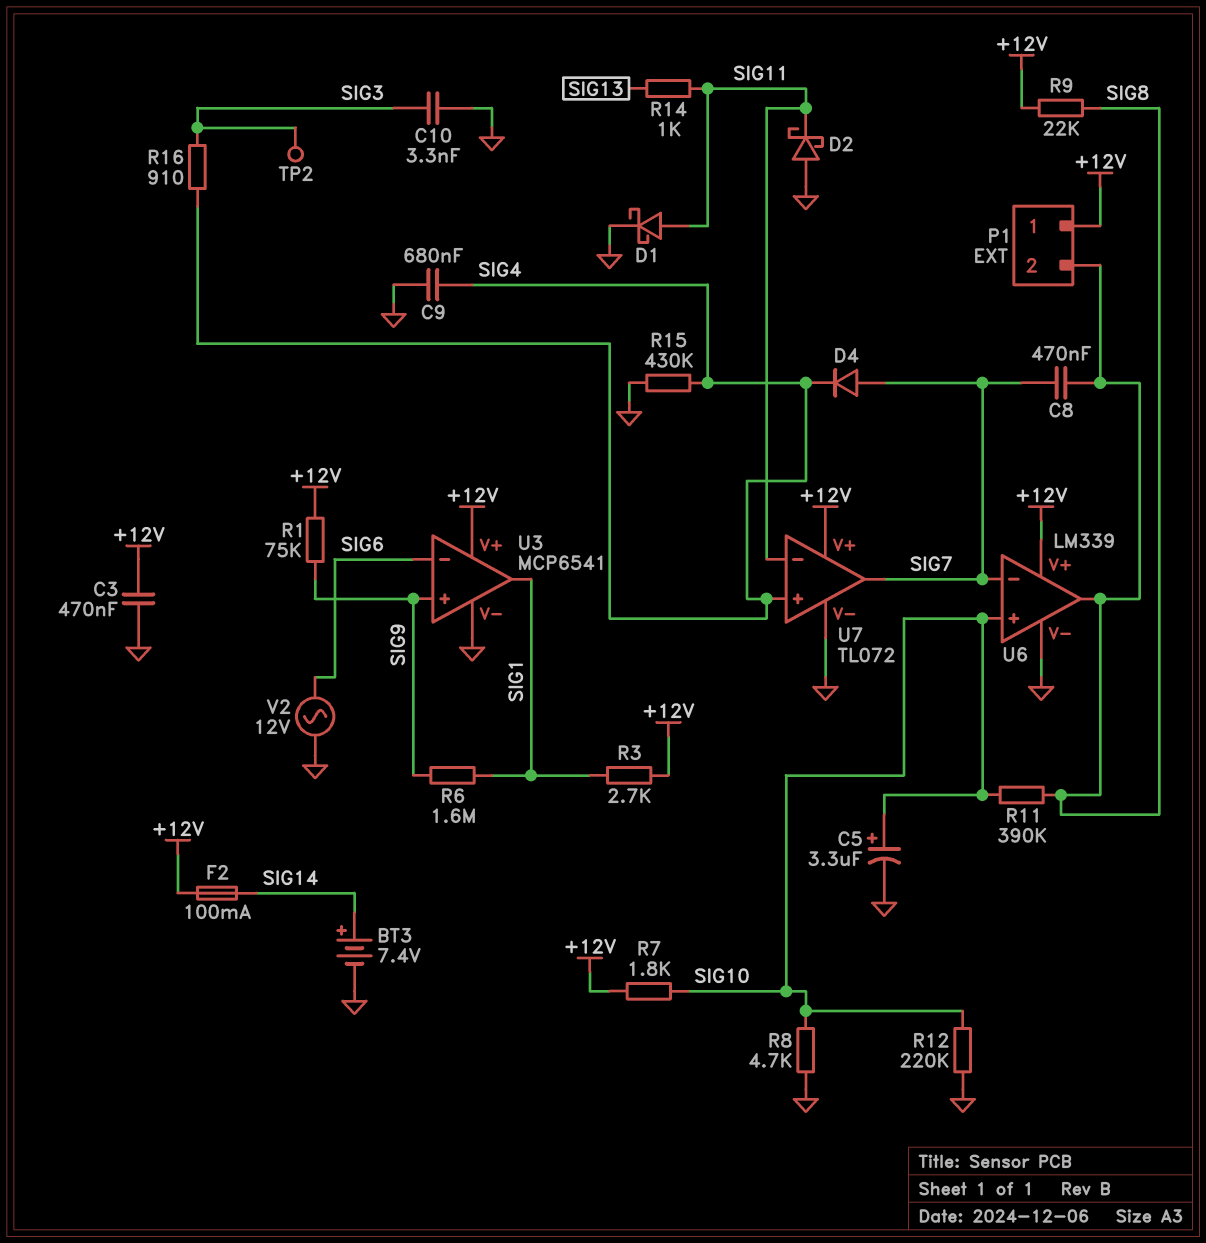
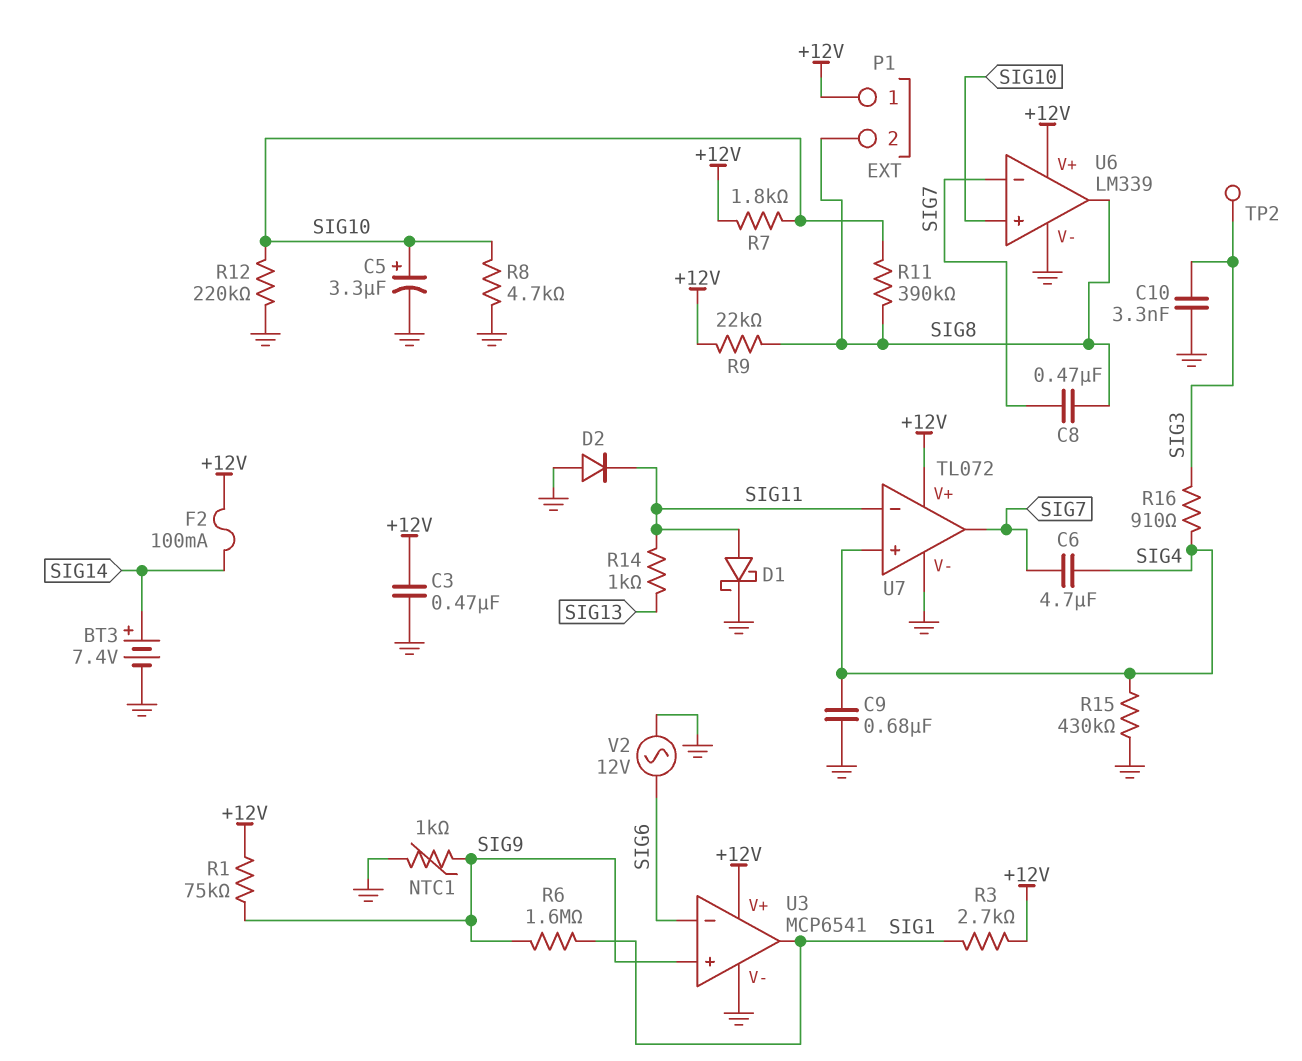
C6: none -> 4.7uF (SIG4, SIG7)
D2: schottky (A GND, K SIG11) -> diode (A GND, K SIG11)
D4: diode (A SIG7, K SIG4) -> none
NTC1: none -> 1k (GND, SIG9)

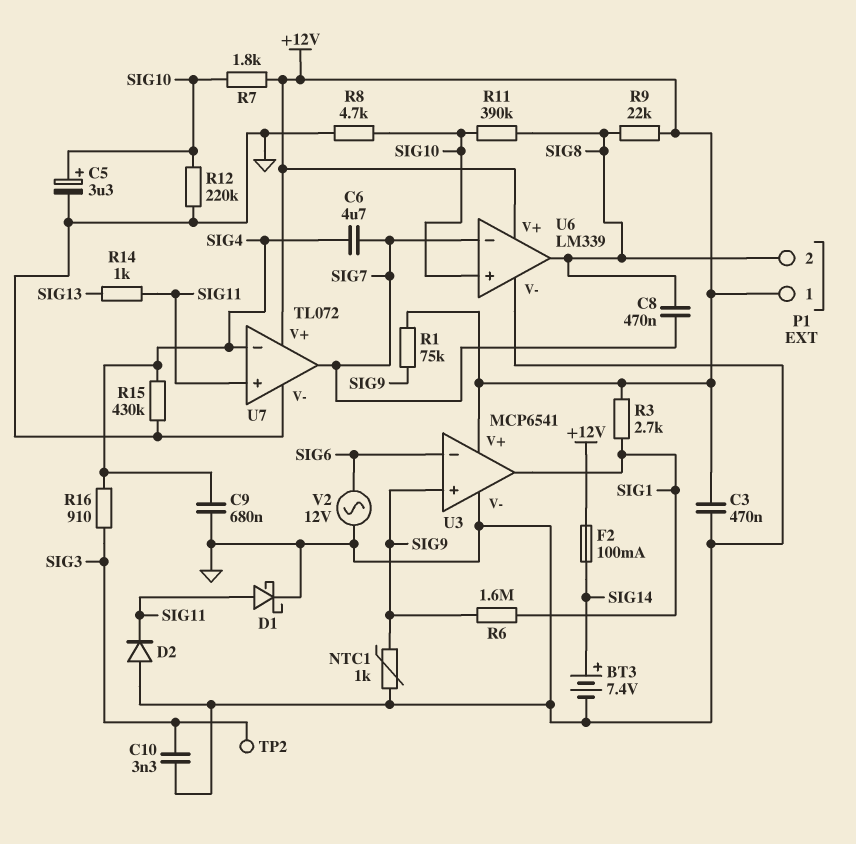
U7 pin in+: SIG4 -> SIG11
U7 pin in-: SIG11 -> SIG4

